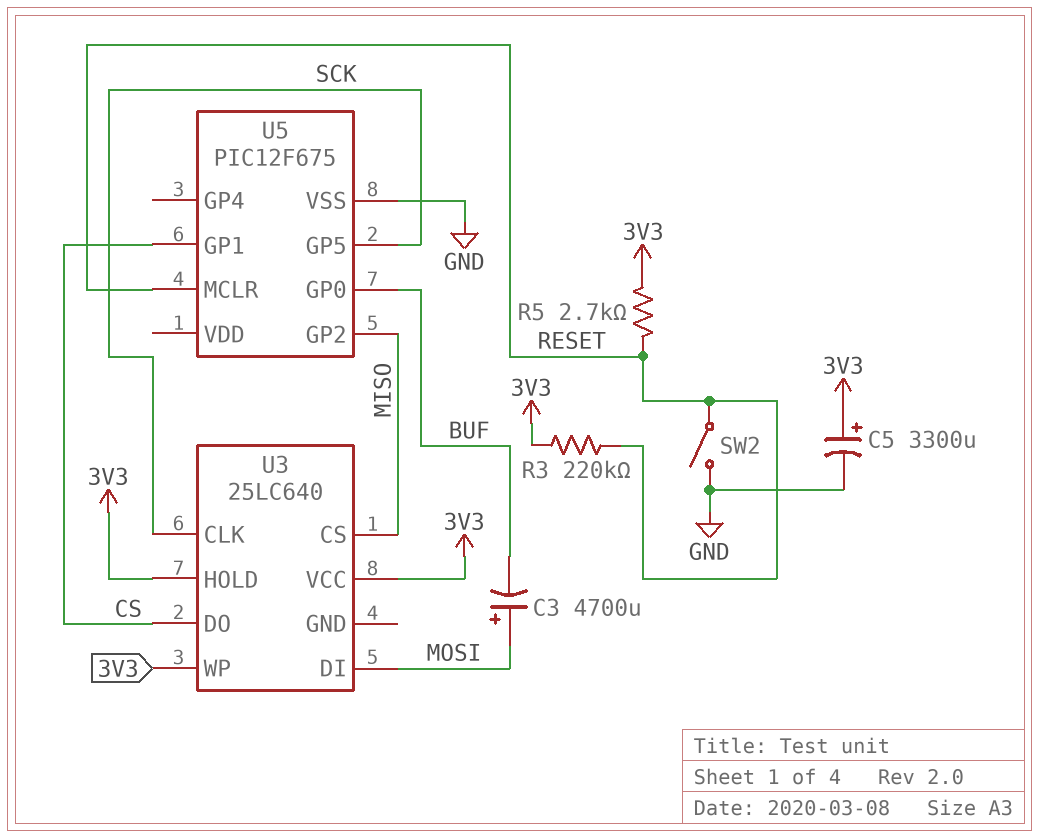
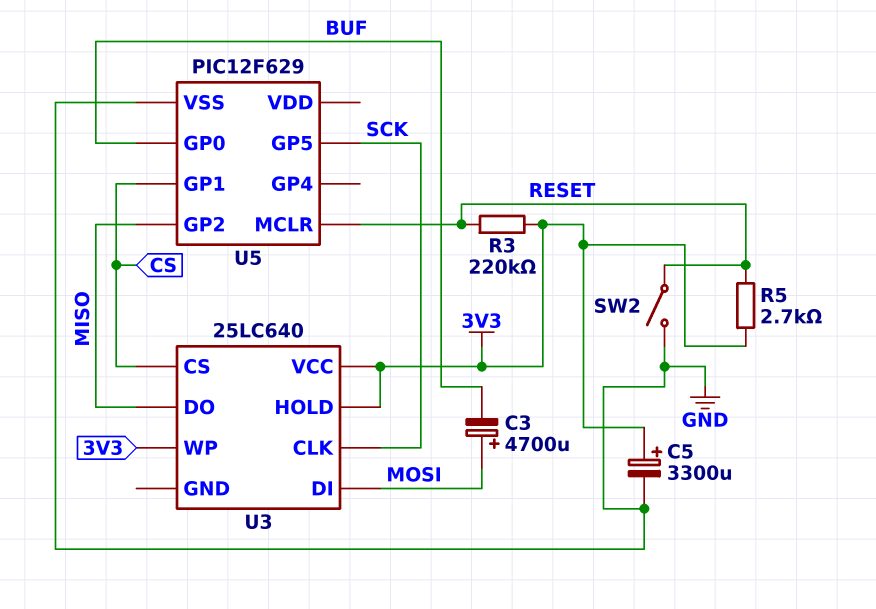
U3 pin CS: MISO -> CS
U3 pin DO: CS -> MISO
U5: PIC12F675 -> PIC12F629

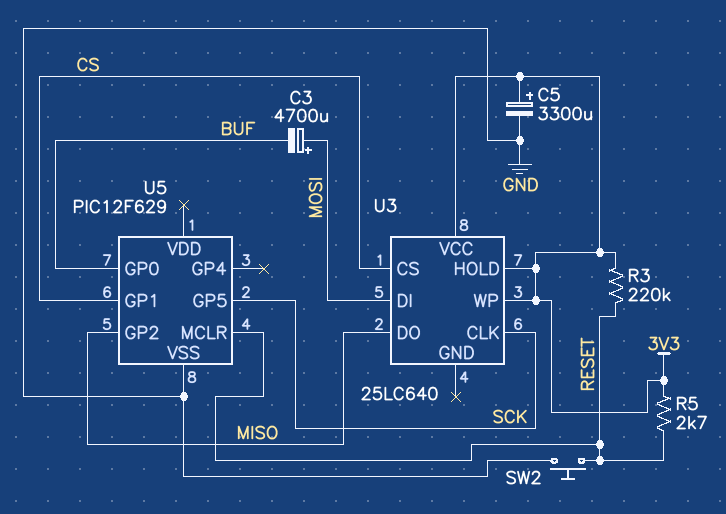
SW2: switch (GND, RESET) -> button (GND, RESET)

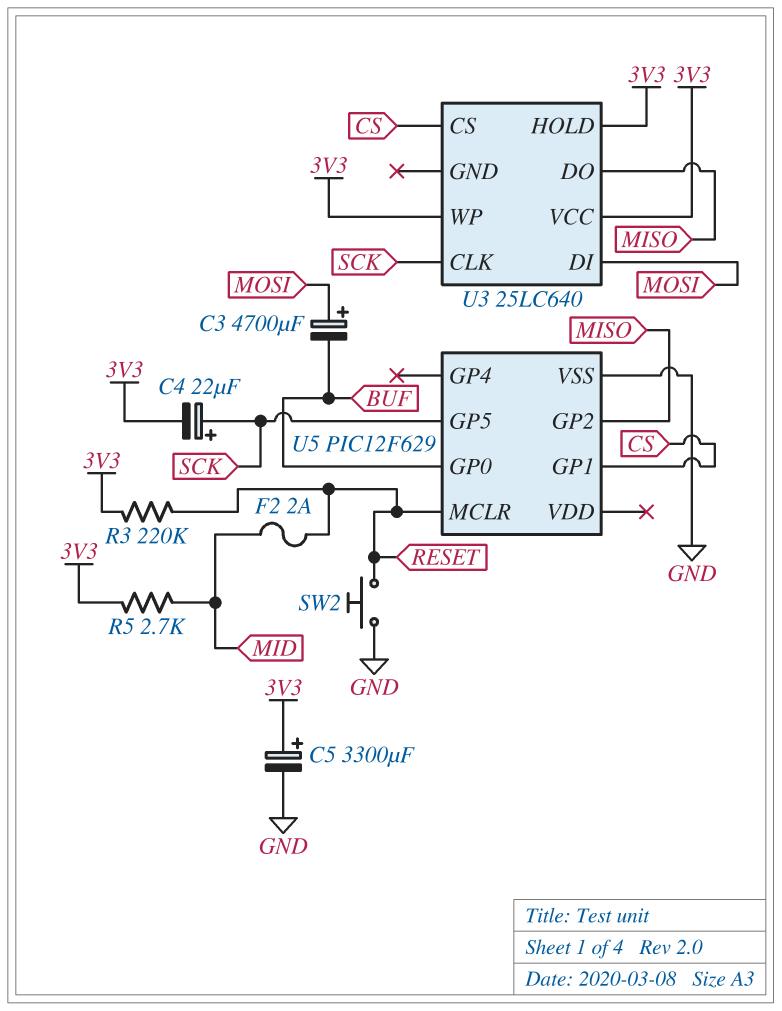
C4: none -> 22uF (plus SCK, minus 3V3)
F2: none -> 2A (MID, RESET)
R5: 2.7k (3V3, RESET) -> 2.7k (3V3, MID)

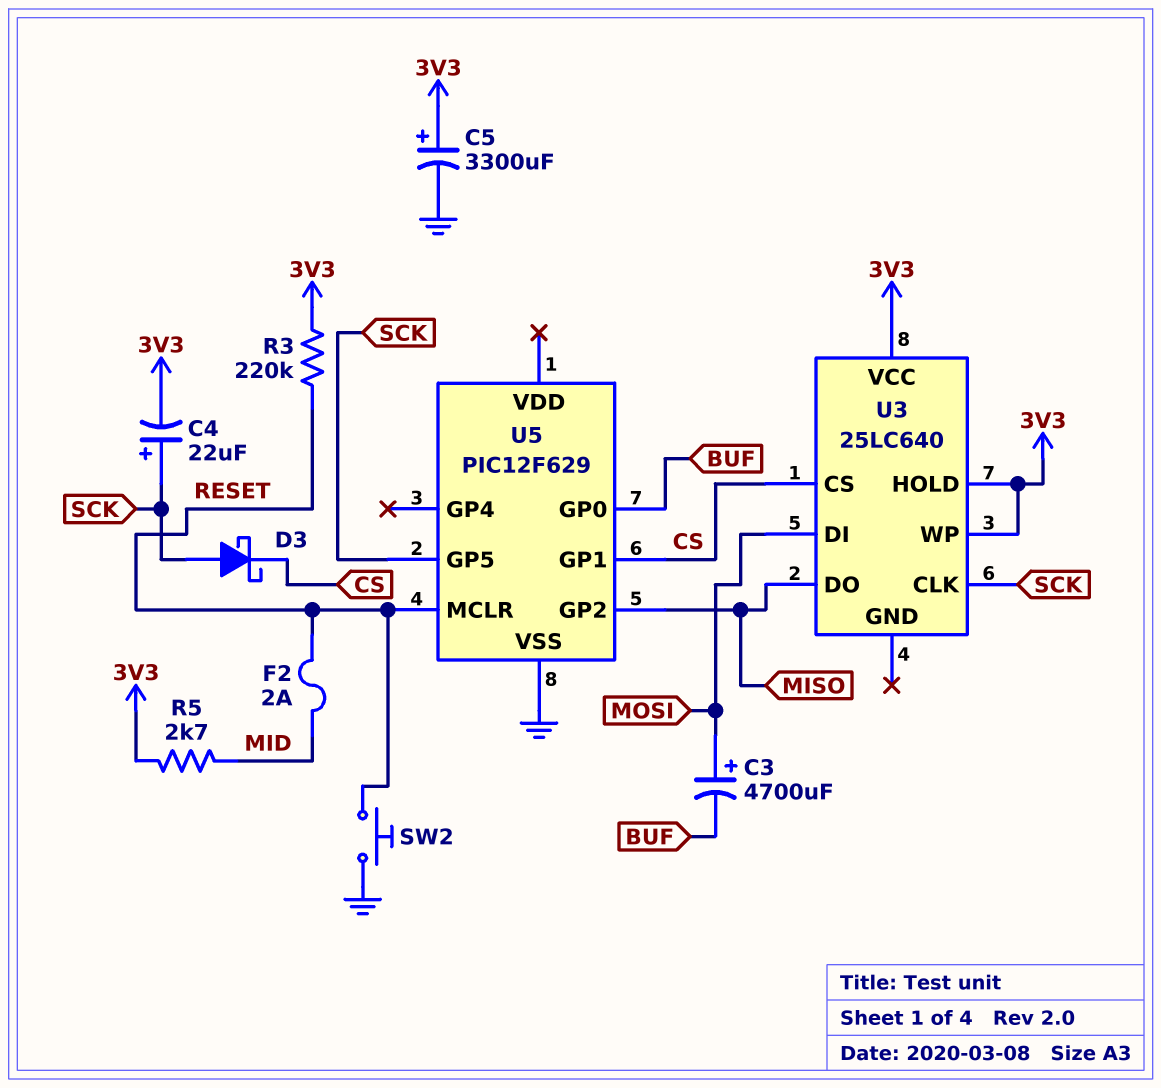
D3: none -> schottky (A SCK, K CS)

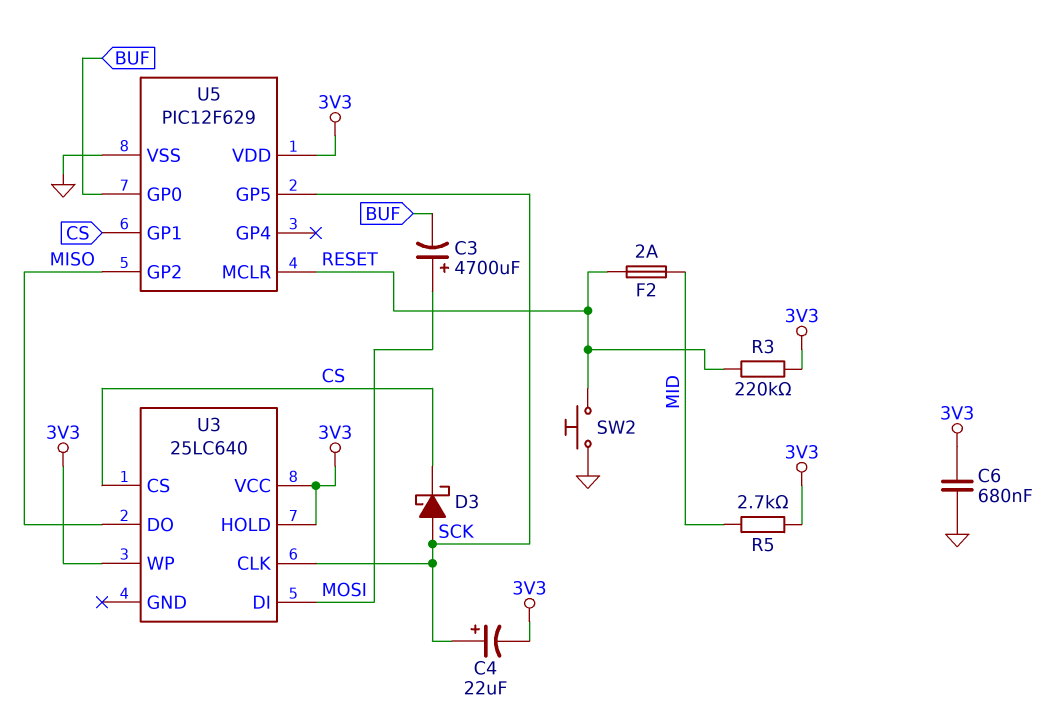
C5: 3300uF (plus 3V3, minus GND) -> none
C6: none -> 680nF (3V3, GND)
U5 pin VDD: none -> 3V3

